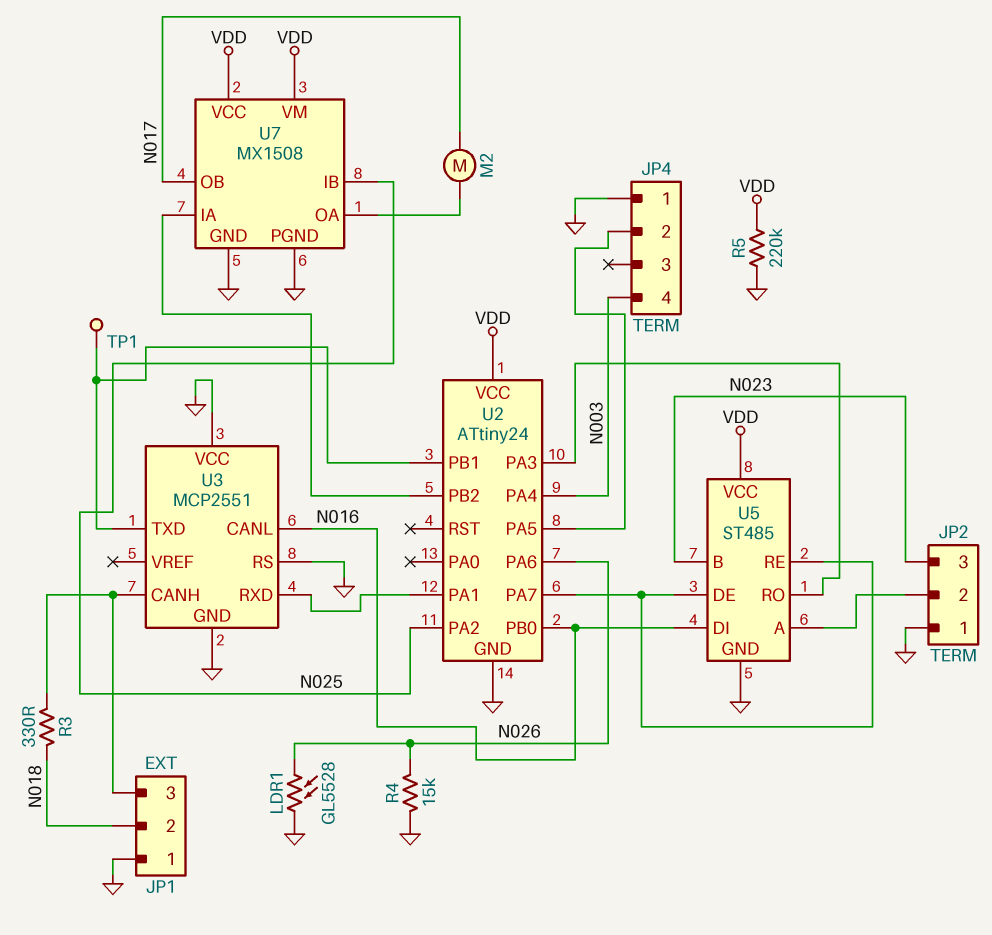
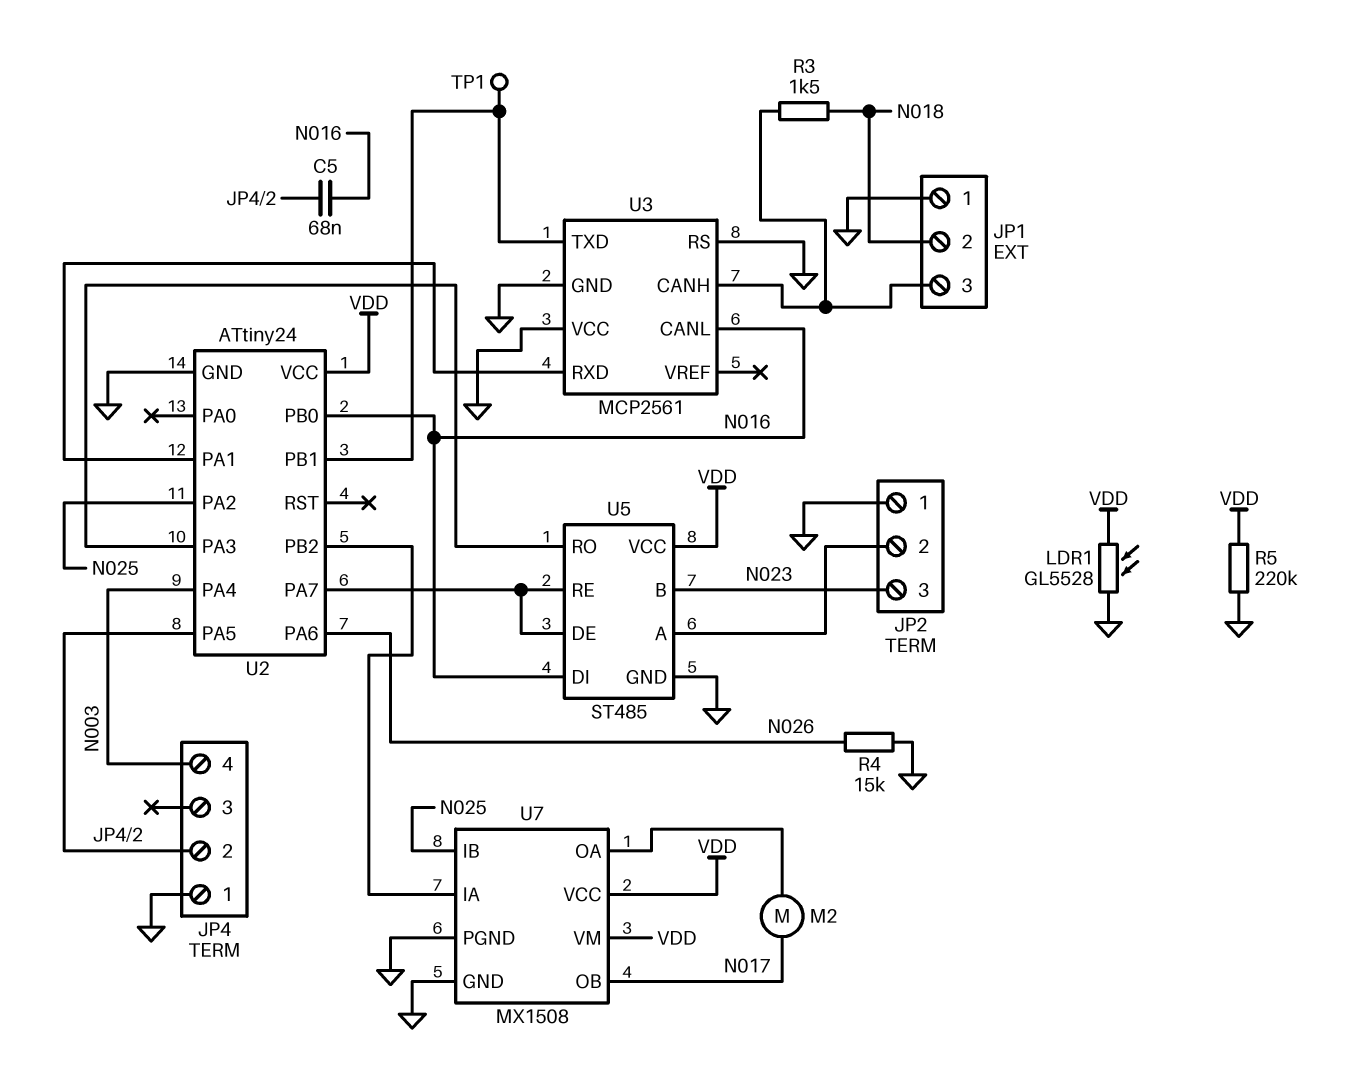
C5: none -> 68nF (JP4/2, N016)
LDR1: GL5528 (GND, N026) -> GL5528 (GND, VDD)
R3: 330 (JP1/3, N018) -> 1.5k (JP1/3, N018)
U3: MCP2551 -> MCP2561

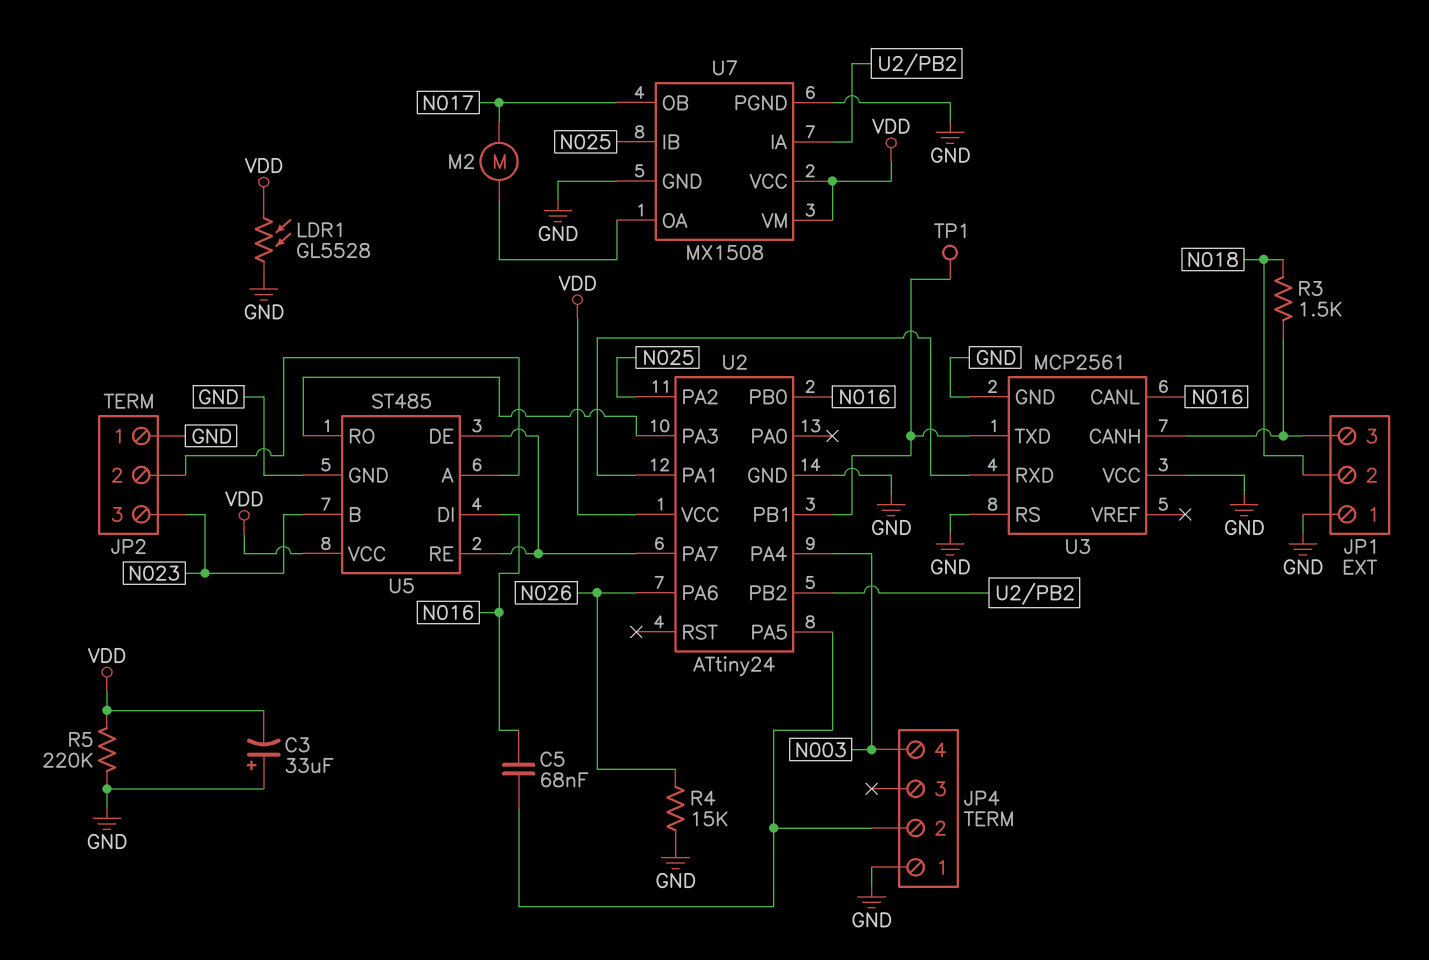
C3: none -> 33uF (plus GND, minus VDD)

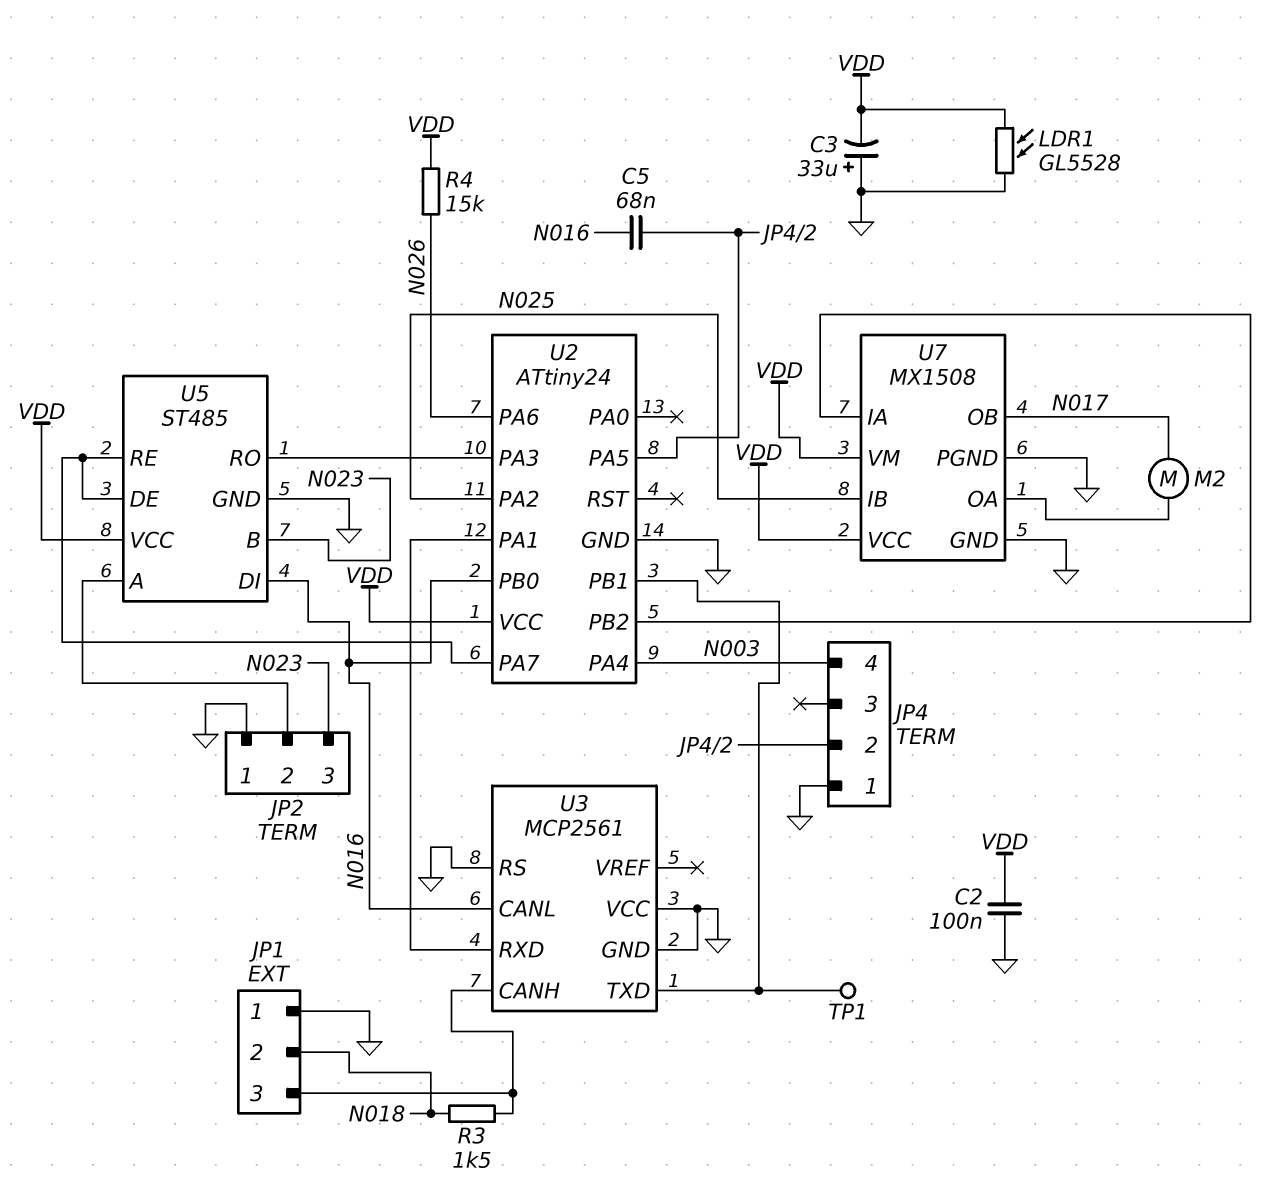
C2: none -> 100nF (GND, VDD)
R4: 15k (GND, N026) -> 15k (N026, VDD)
R5: 220k (GND, VDD) -> none

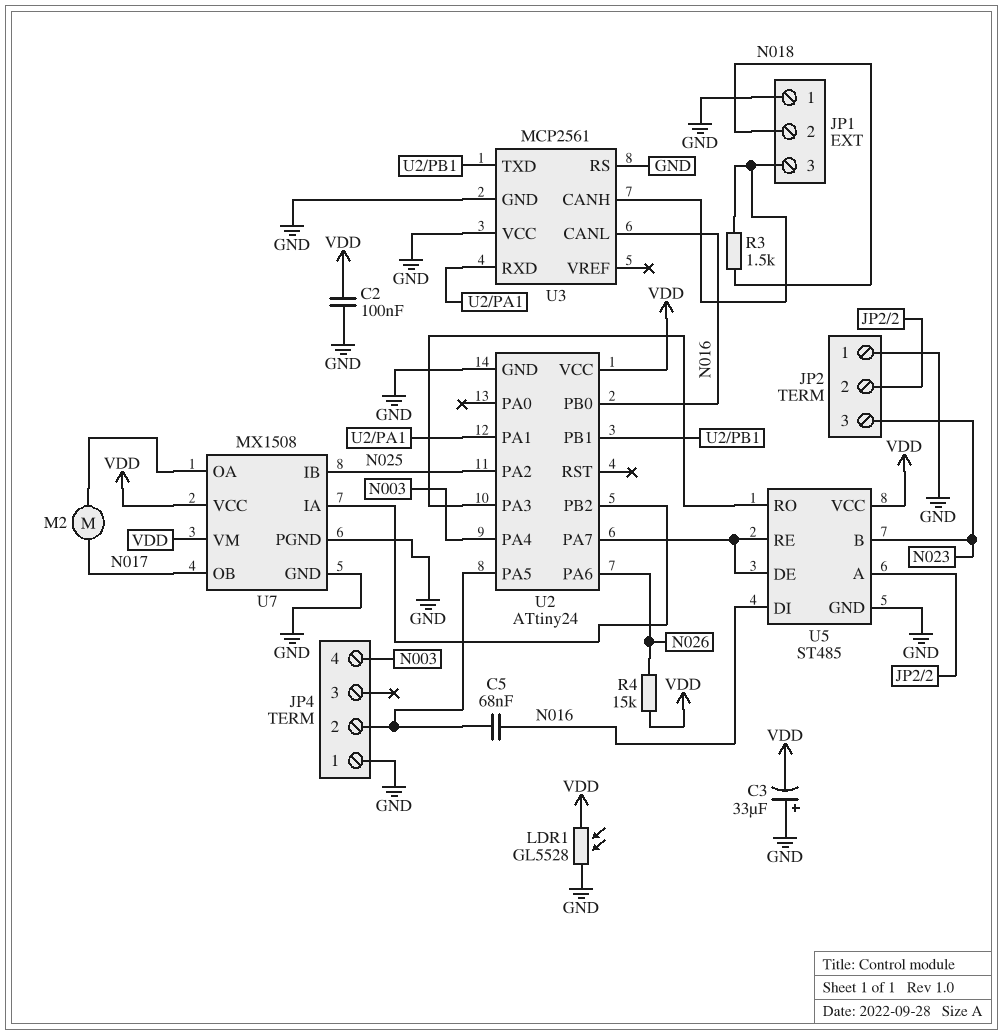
TP1: test point (U2/PB1) -> none

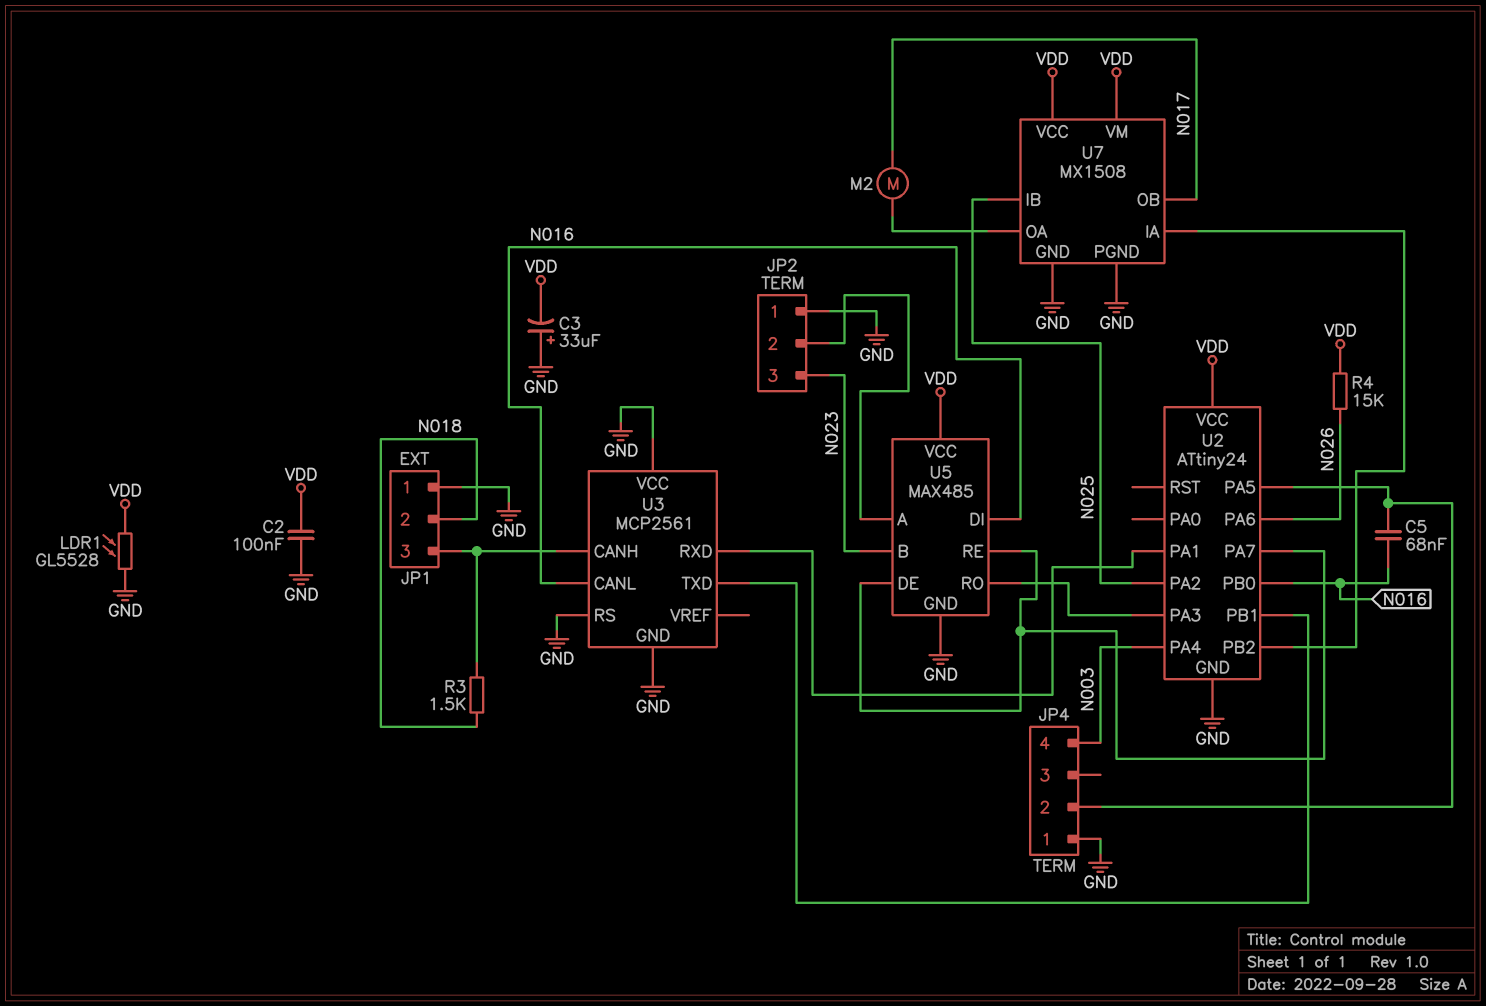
U5: ST485 -> MAX485

